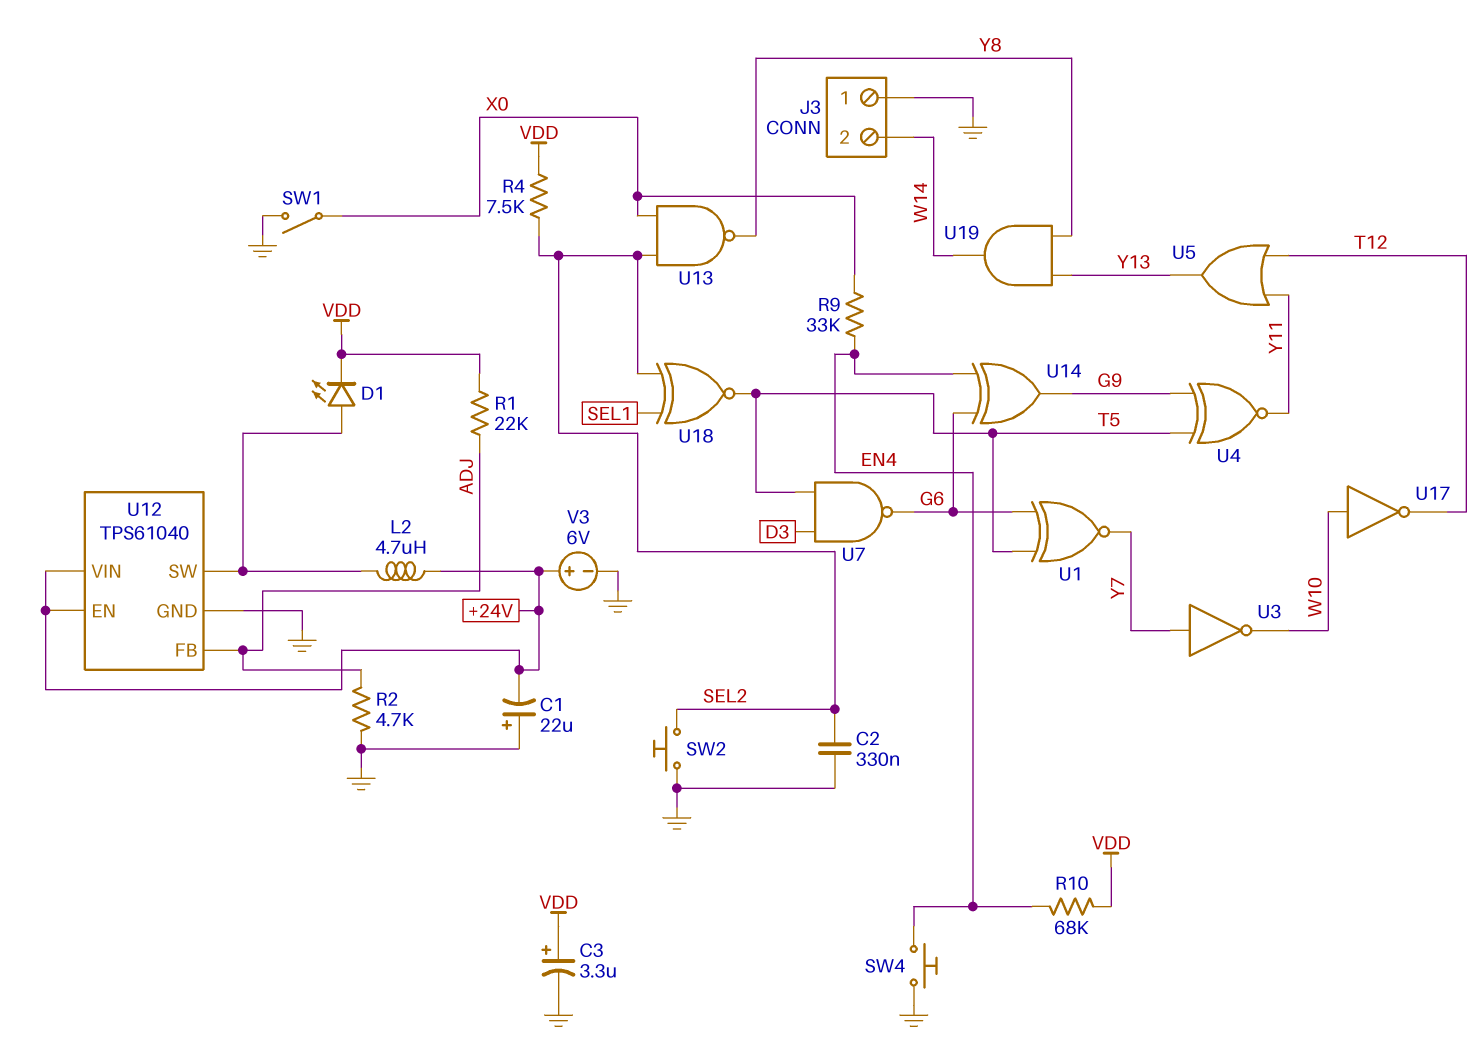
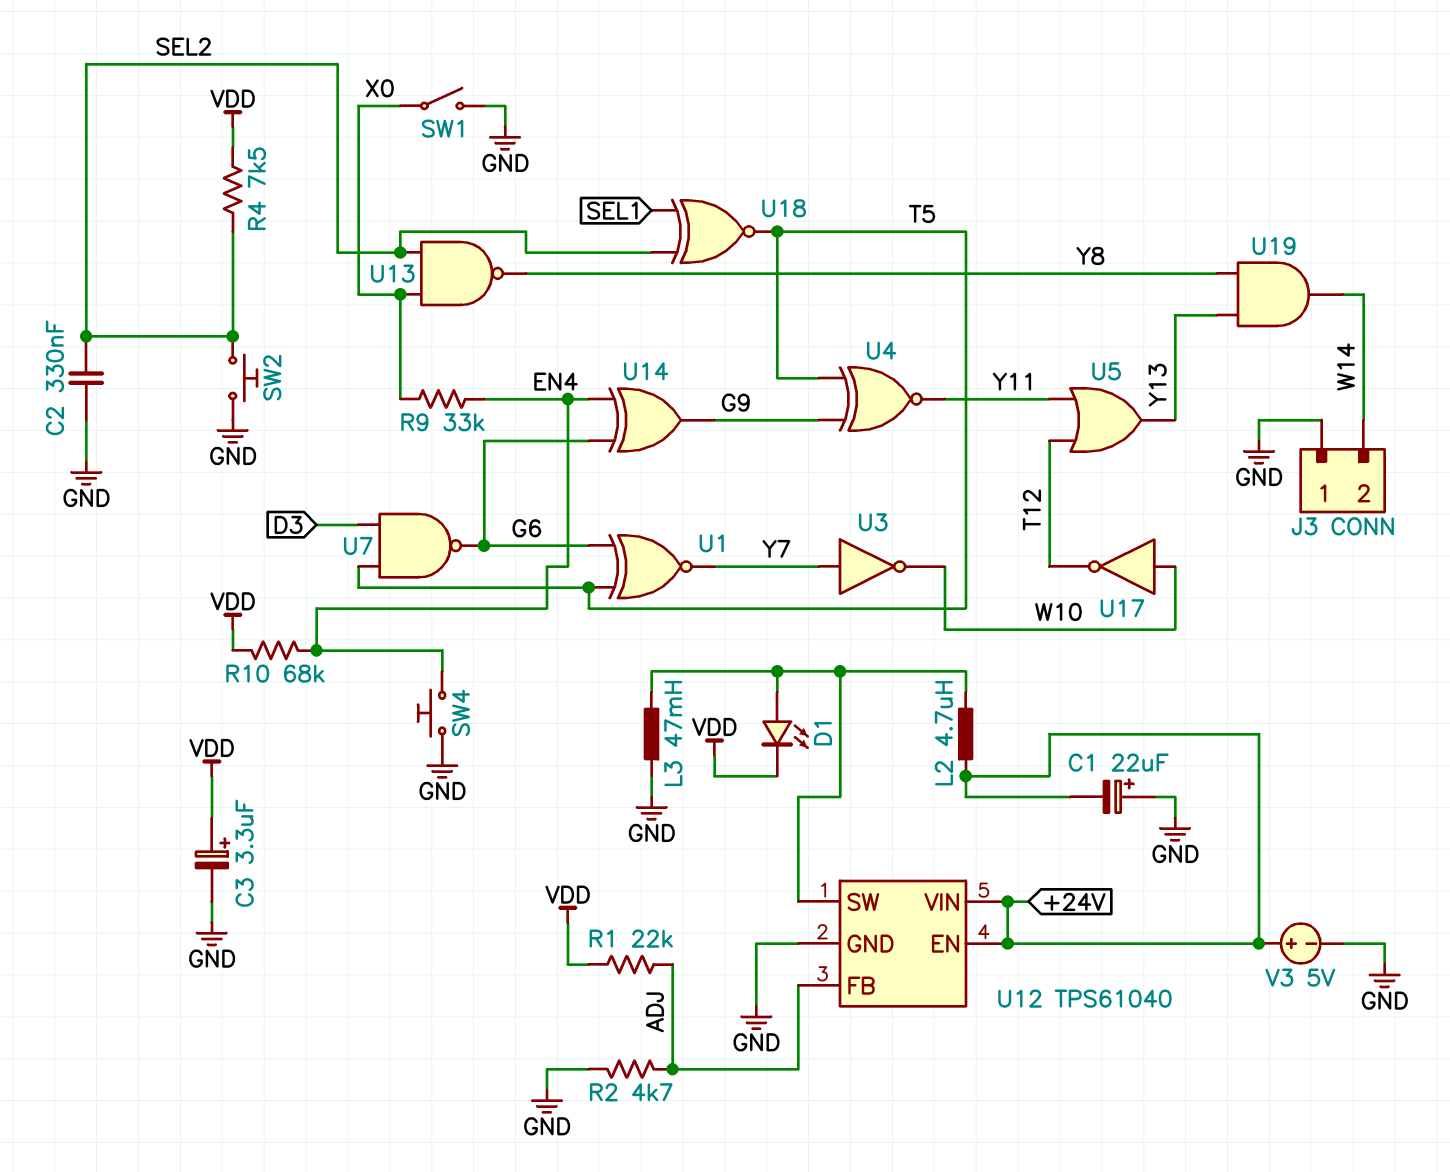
L3: none -> 47mH (GND, U12/SW)
V3: 6V (plus +24V, minus GND) -> 5V (plus +24V, minus GND)

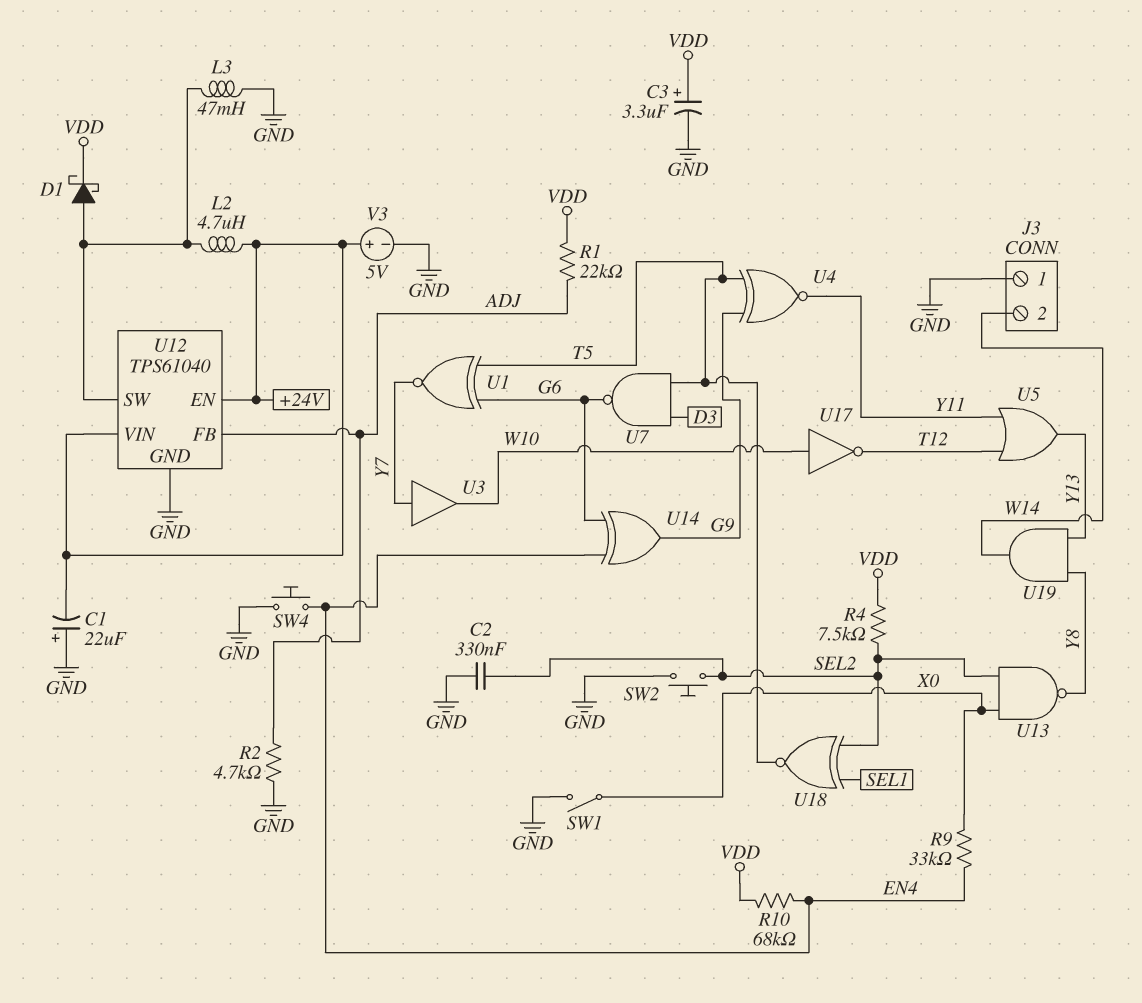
D1: LED (A U12/SW, K VDD) -> schottky (A U12/SW, K VDD)
U3: NOT (in Y7, out W10) -> buffer (in Y7, out W10)

